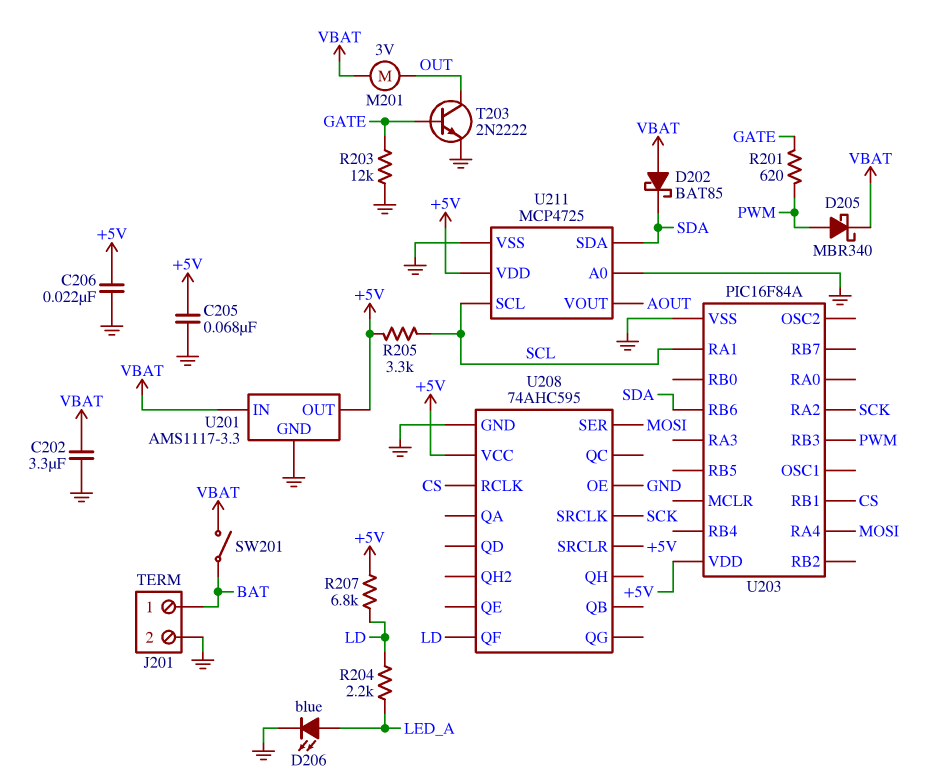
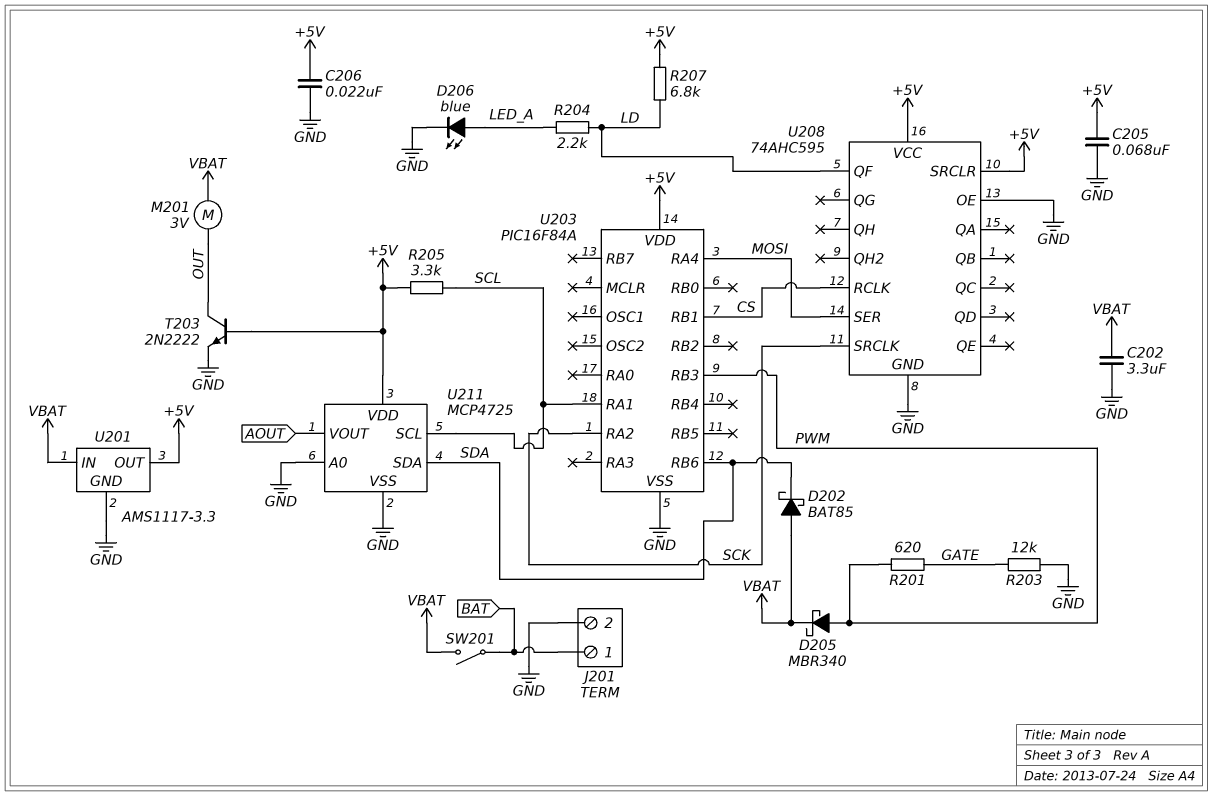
T203: NPN 2N2222 (B GATE, C OUT, E GND) -> NPN 2N2222 (B +5V, C OUT, E GND)

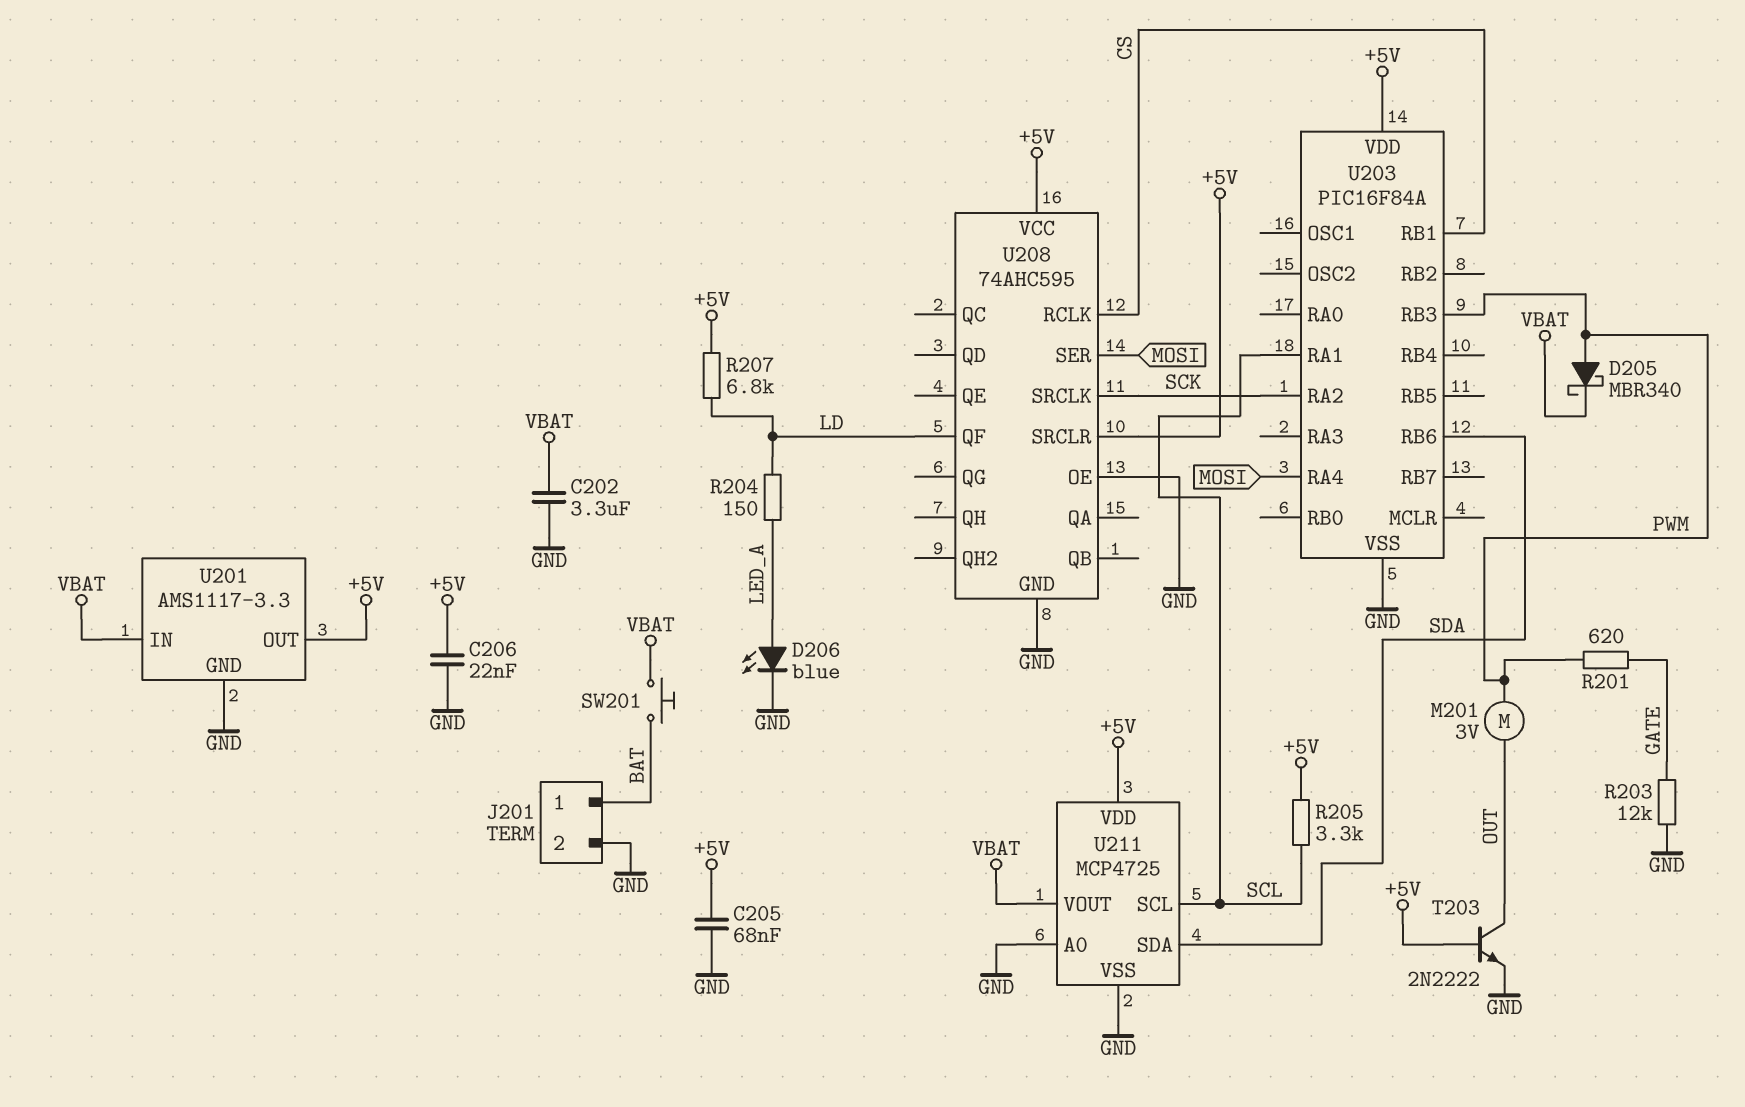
D202: schottky BAT85 (A VBAT, K SDA) -> none
M201: motor 3V (OUT, VBAT) -> motor 3V (OUT, PWM)
R204: 2.2k (LD, LED_A) -> 150 (LD, LED_A)
SW201: switch (BAT, VBAT) -> button (BAT, VBAT)
U211 pin VOUT: AOUT -> VBAT

